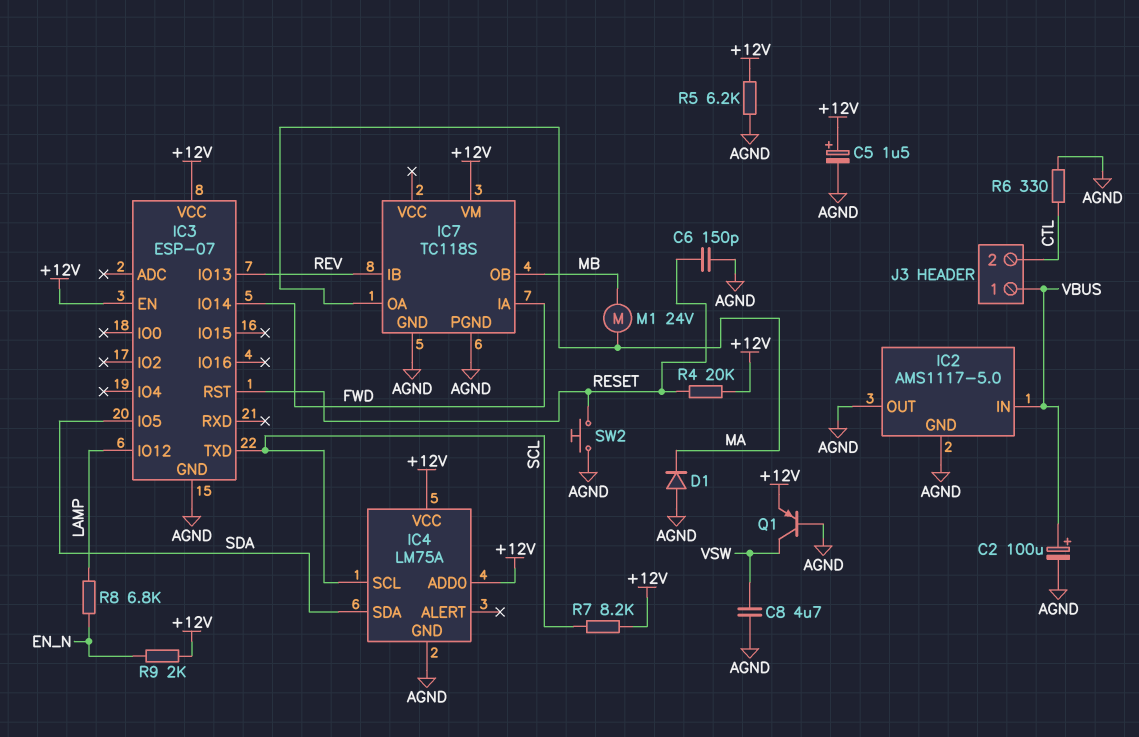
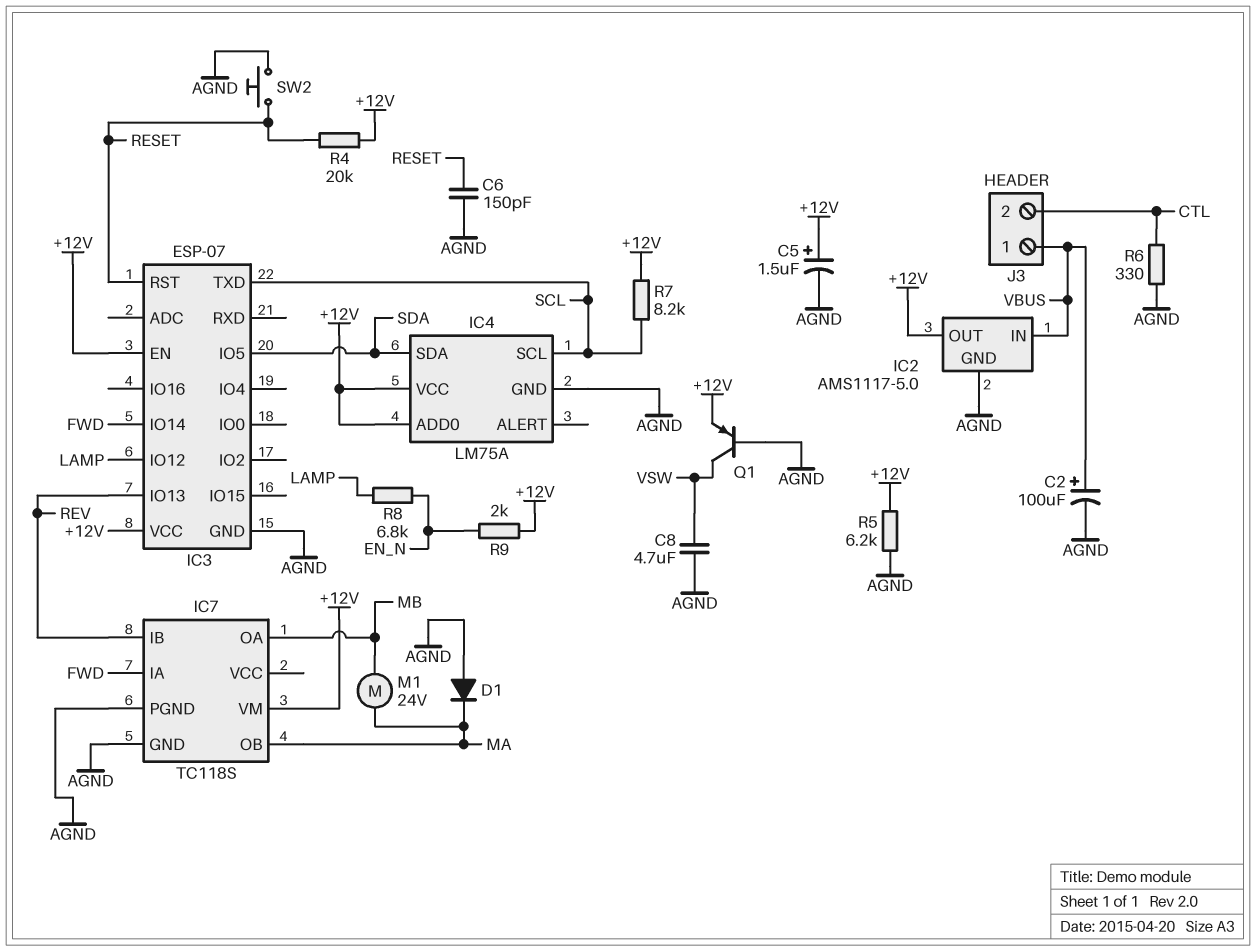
IC2 pin OUT: AGND -> +12V
IC7 pin OA: MA -> MB
IC7 pin OB: MB -> MA

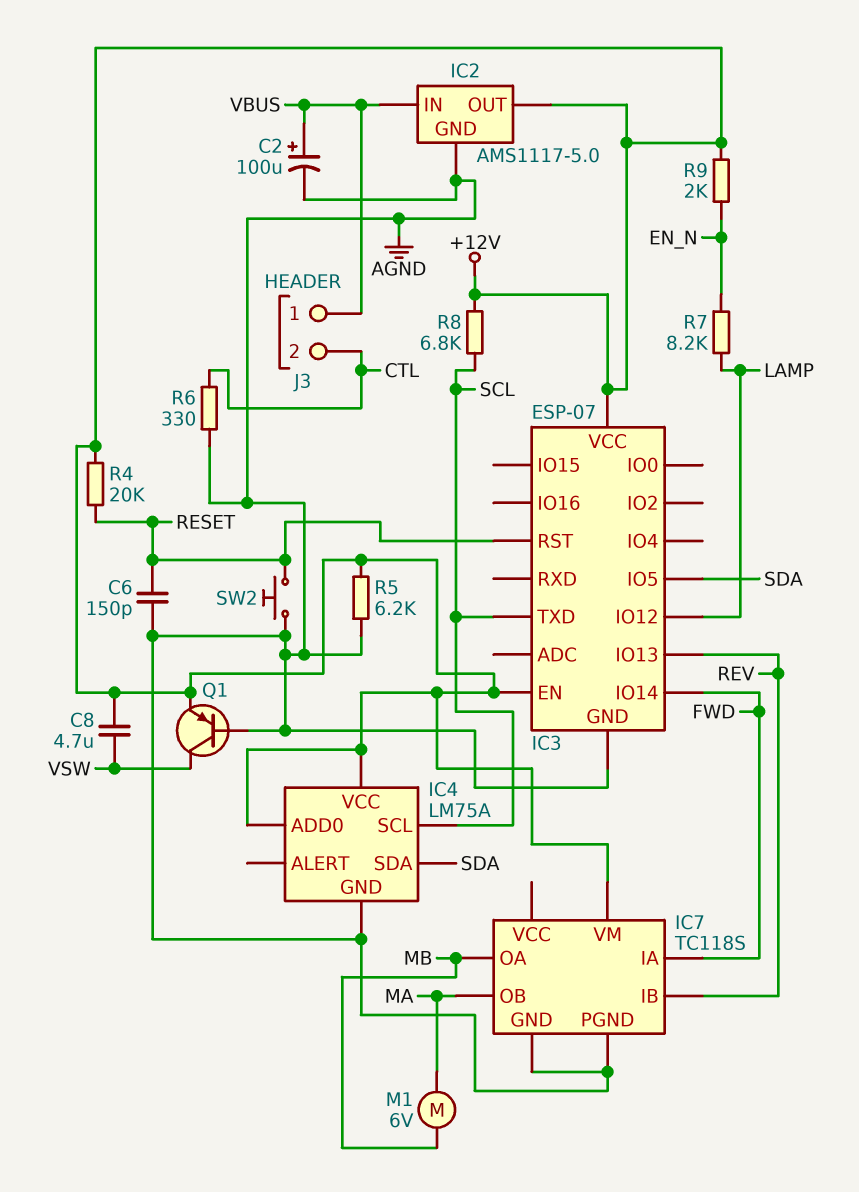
C5: 1.5uF (plus +12V, minus AGND) -> none
C8: 4.7uF (AGND, VSW) -> 4.7uF (+12V, VSW)
D1: diode (A AGND, K MA) -> none
M1: motor 24V (MA, MB) -> motor 6V (MA, MB)
R7: 8.2k (+12V, SCL) -> 8.2k (EN_N, LAMP)
R8: 6.8k (EN_N, LAMP) -> 6.8k (+12V, SCL)

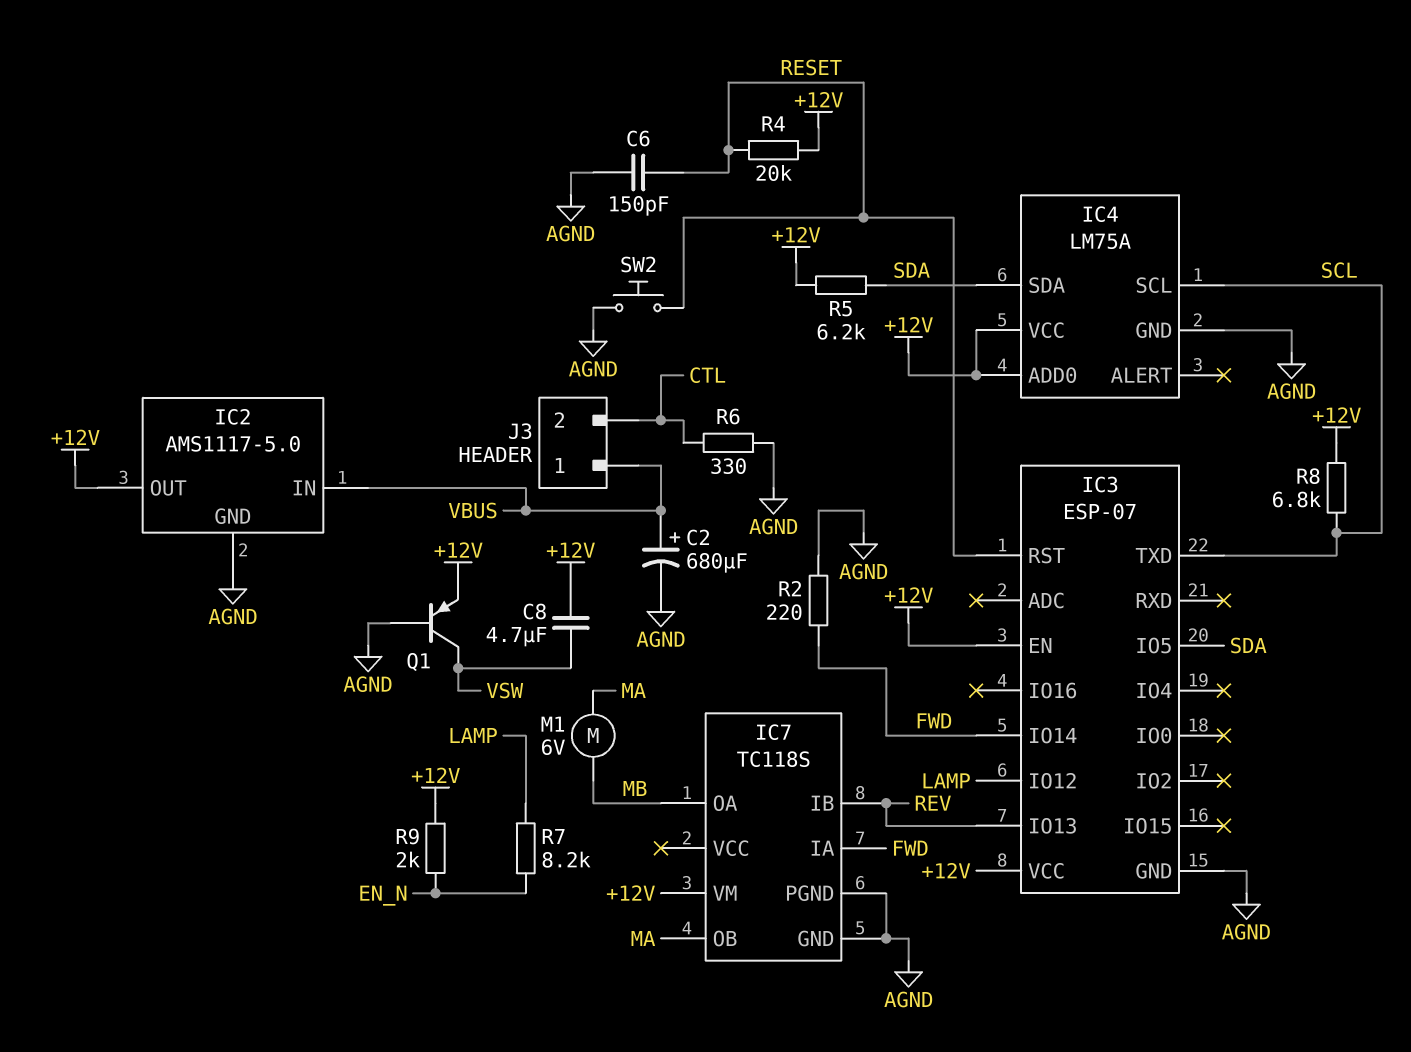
C2: 100uF (plus VBUS, minus AGND) -> 680uF (plus VBUS, minus AGND)
R2: none -> 220 (AGND, FWD)
R5: 6.2k (+12V, AGND) -> 6.2k (+12V, SDA)

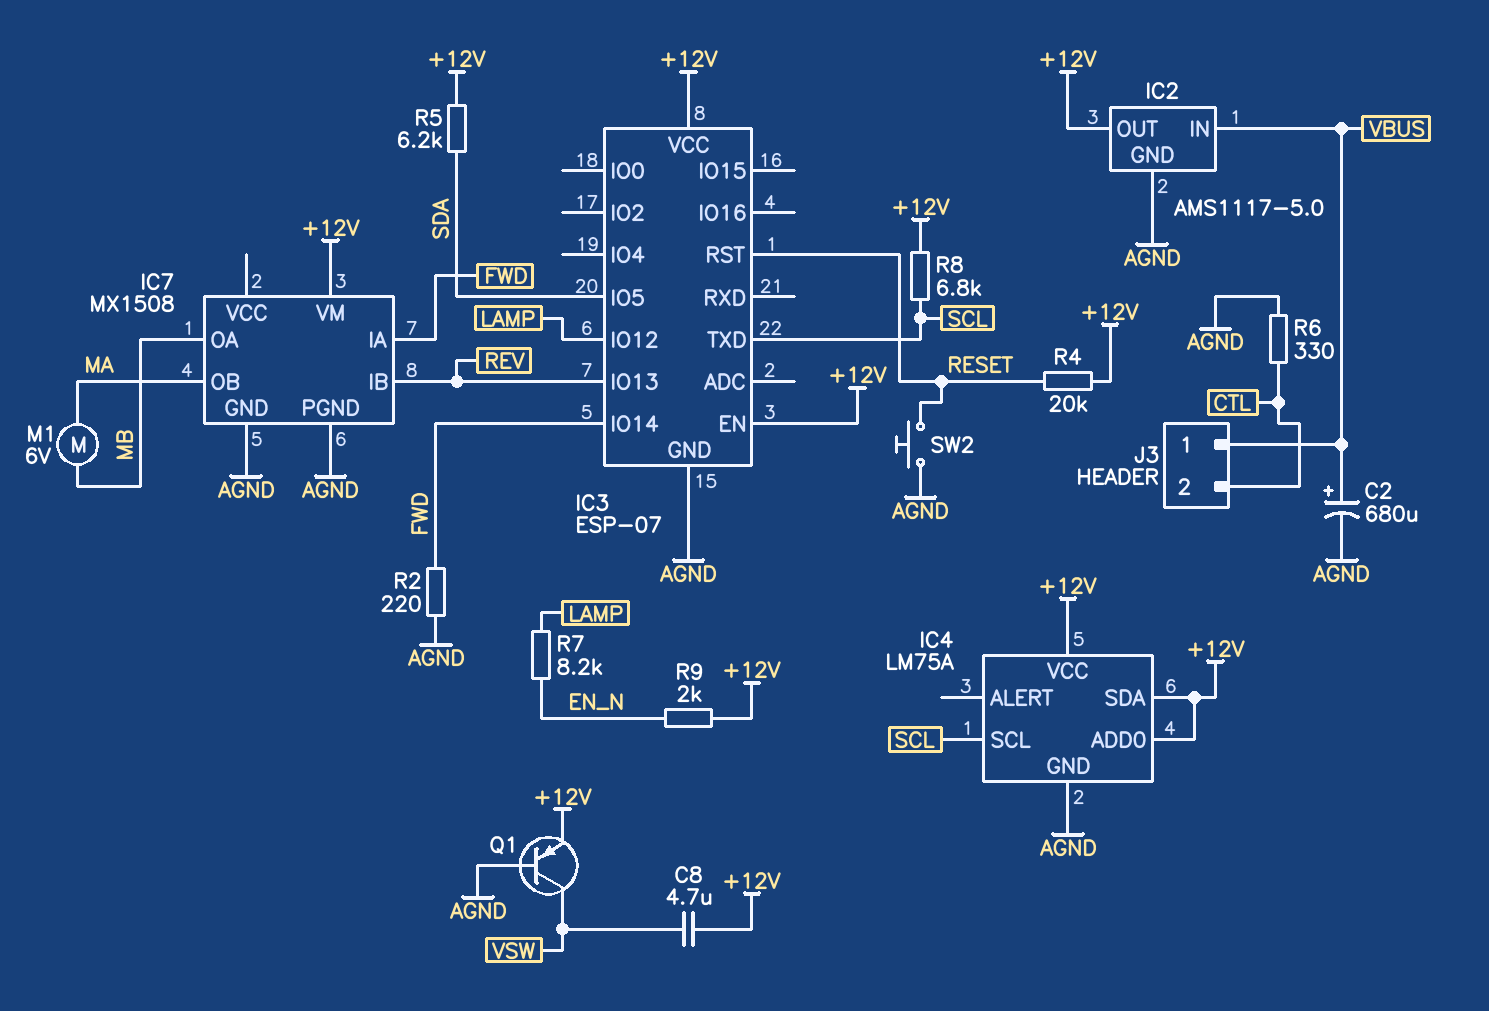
C6: 150pF (AGND, RESET) -> none
IC4 pin SDA: SDA -> +12V
IC7: TC118S -> MX1508

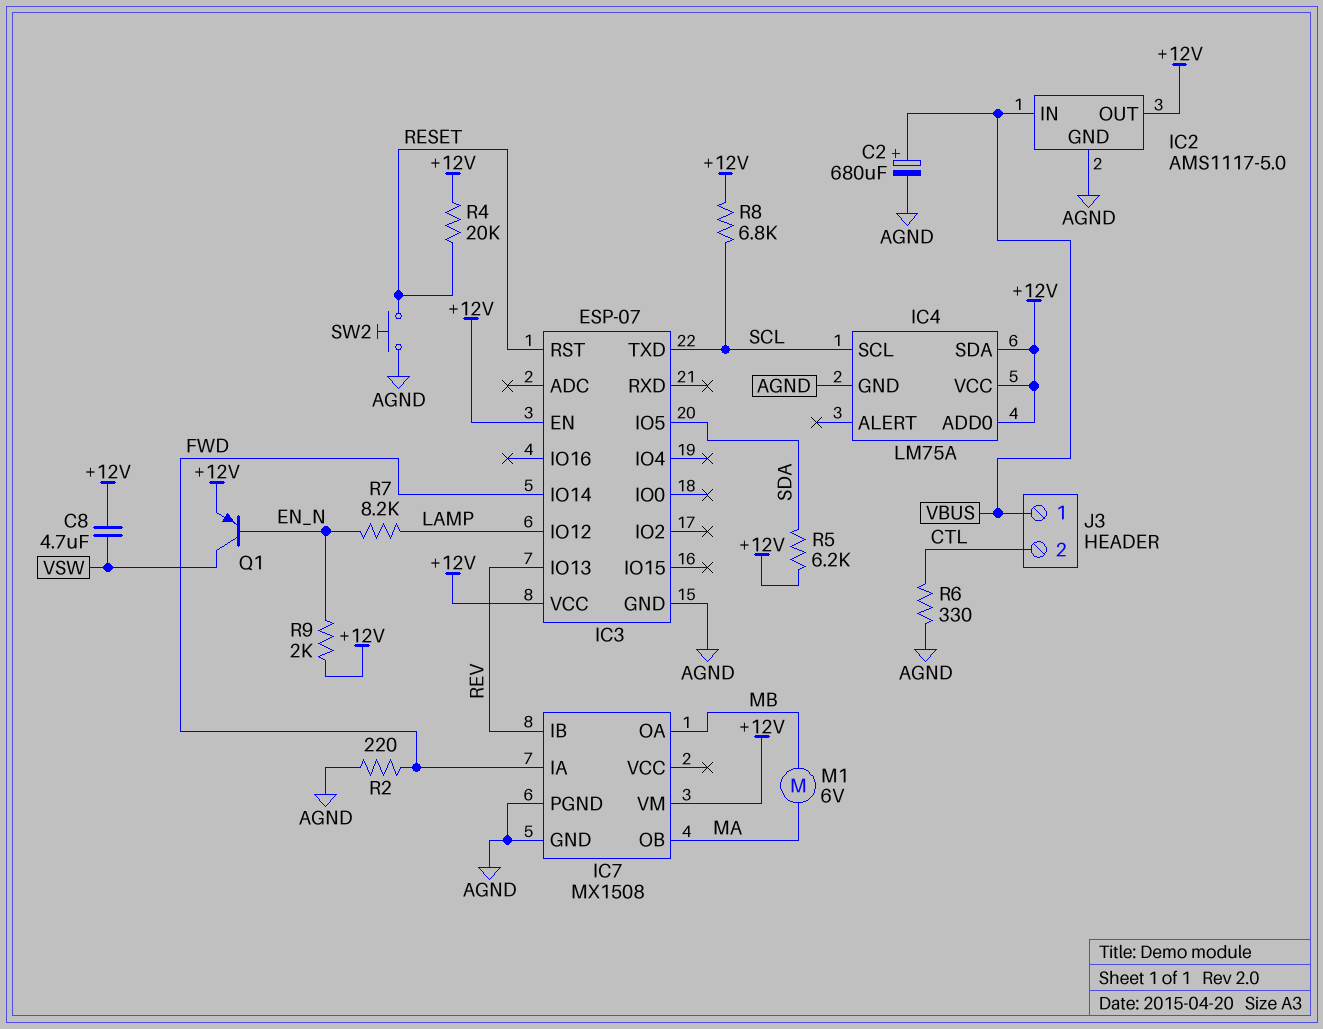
Q1: PNP (B AGND, C VSW, E +12V) -> PNP (B EN_N, C VSW, E +12V)

